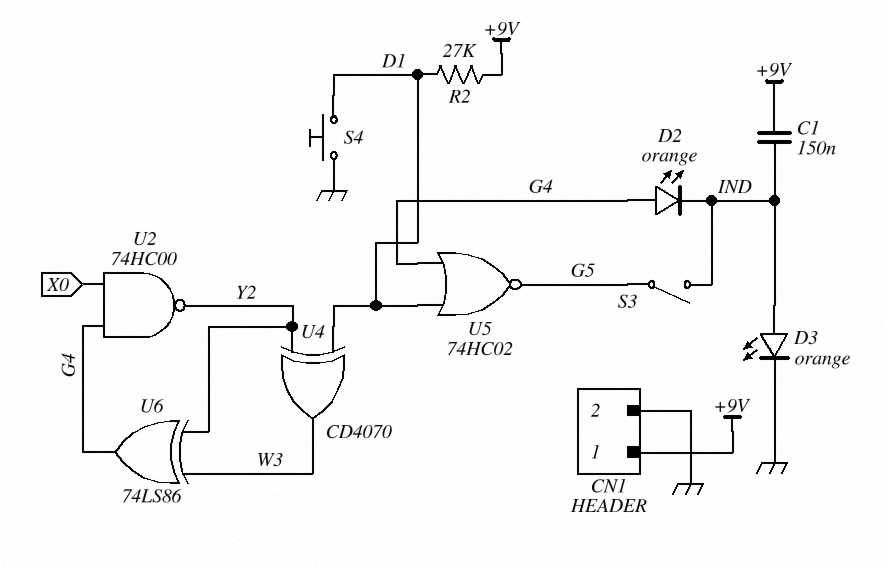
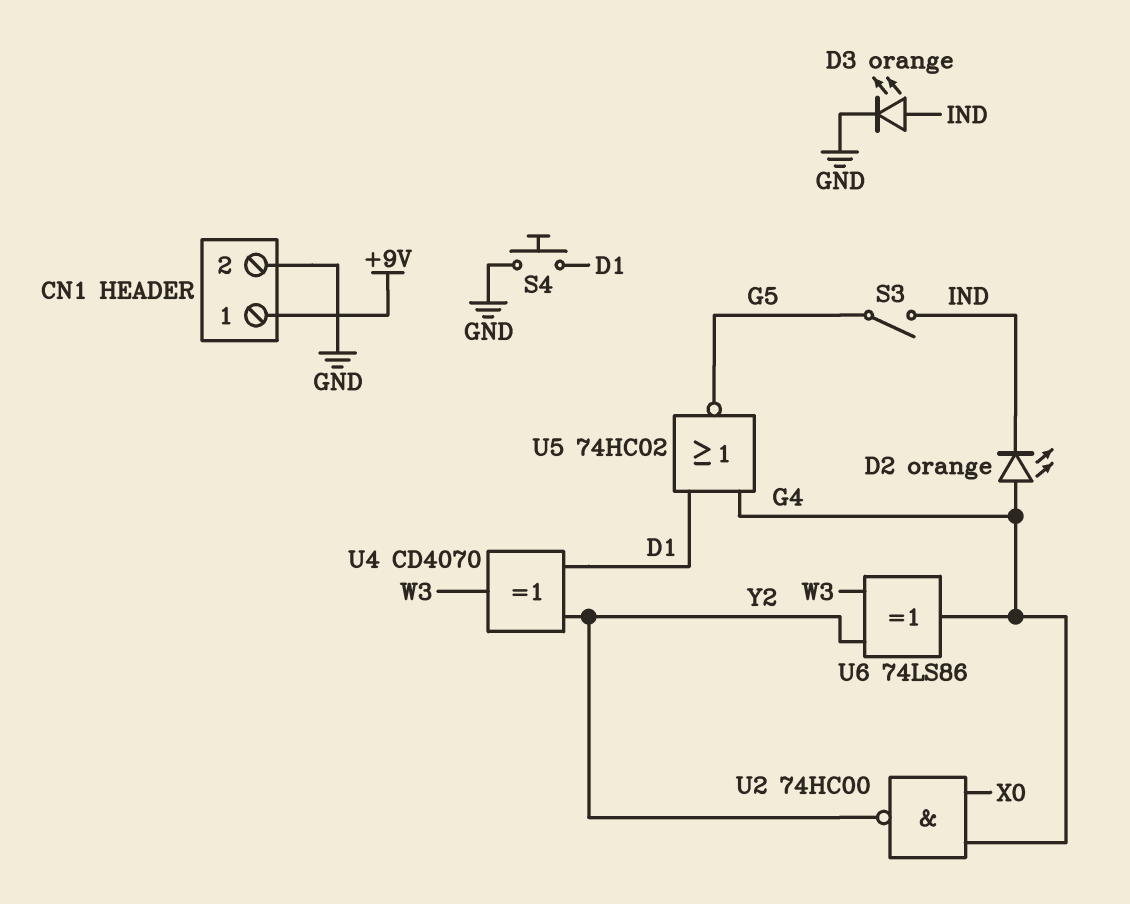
C1: 150nF (+9V, IND) -> none
R2: 27k (+9V, D1) -> none

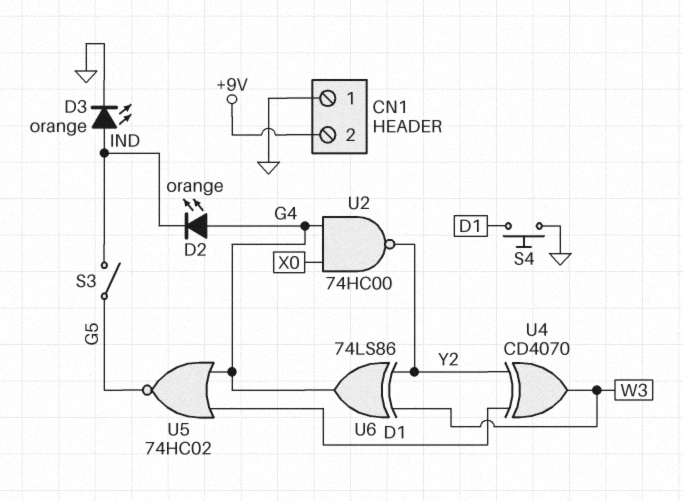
CN1 pin 1: +9V -> GND
CN1 pin 2: GND -> +9V

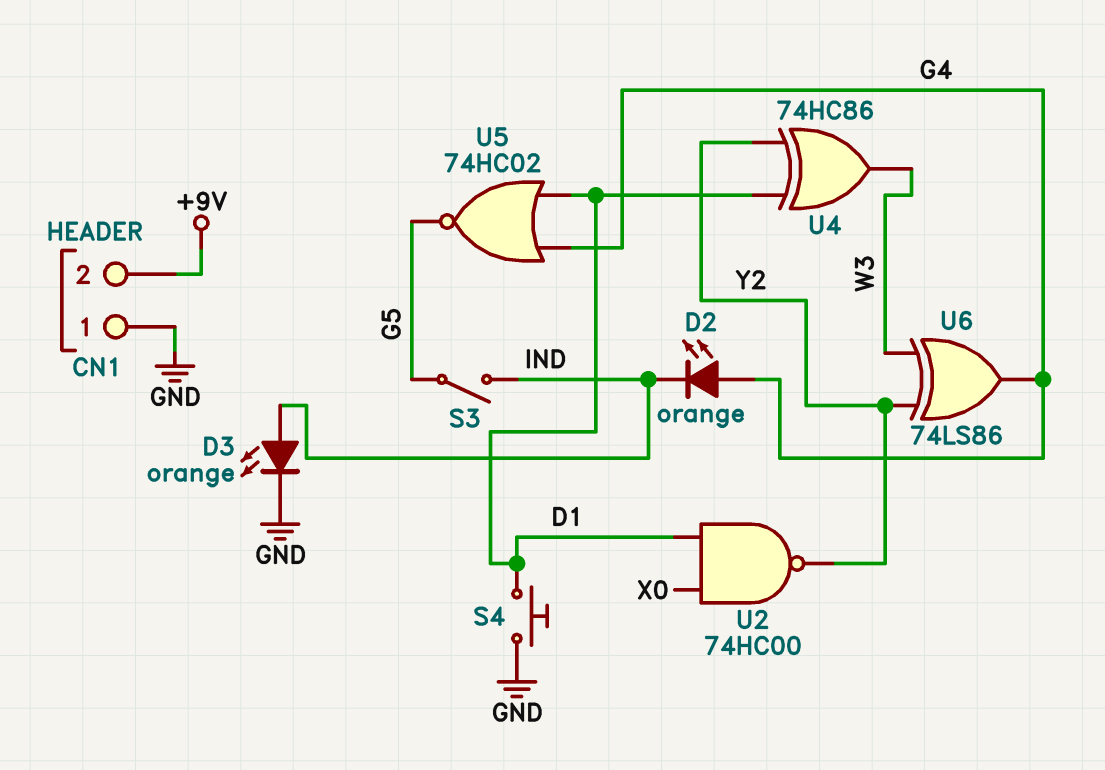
U2: NAND 74HC00 (in G4, in X0, out Y2) -> NAND 74HC00 (in D1, in X0, out Y2)
U4: XOR CD4070 (in D1, in Y2, out W3) -> XOR 74HC86 (in D1, in Y2, out W3)

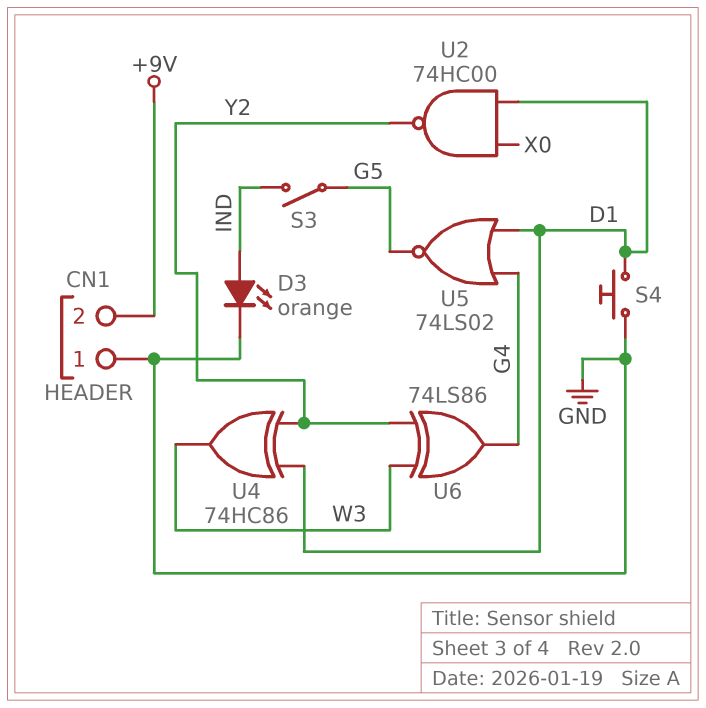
D2: LED orange (A G4, K IND) -> none
U5: NOR 74HC02 (in D1, in G4, out G5) -> NOR 74LS02 (in D1, in G4, out G5)

